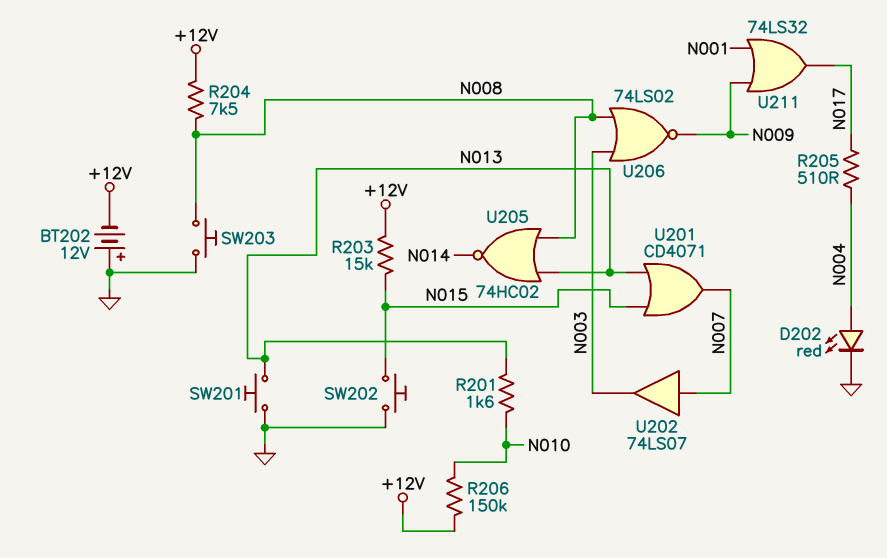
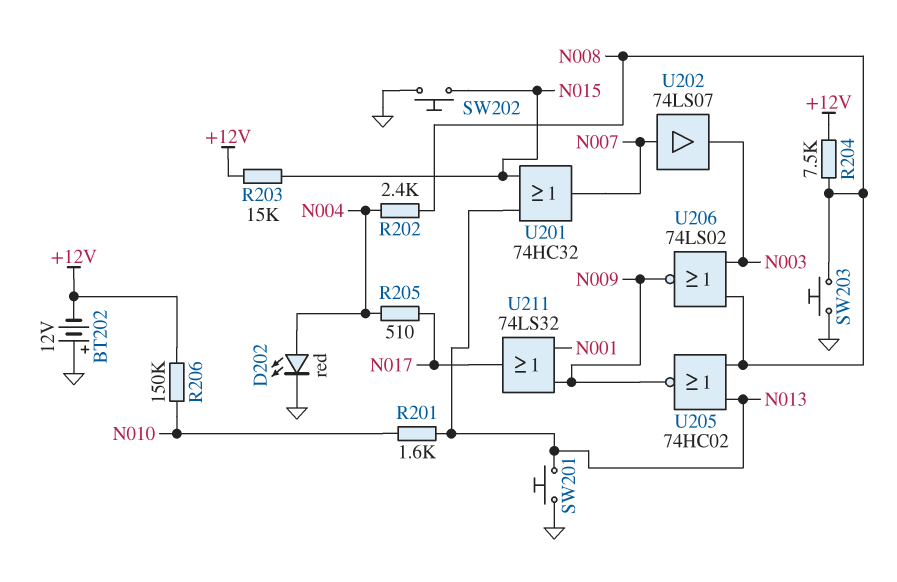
R202: none -> 2.4k (N004, N008)
U201: OR CD4071 (in N013, in N015, out N007) -> OR 74HC32 (in N013, in N015, out N007)
U205: NOR 74HC02 (in N008, in N013, out N014) -> NOR 74HC02 (in N008, in N013, out N009)

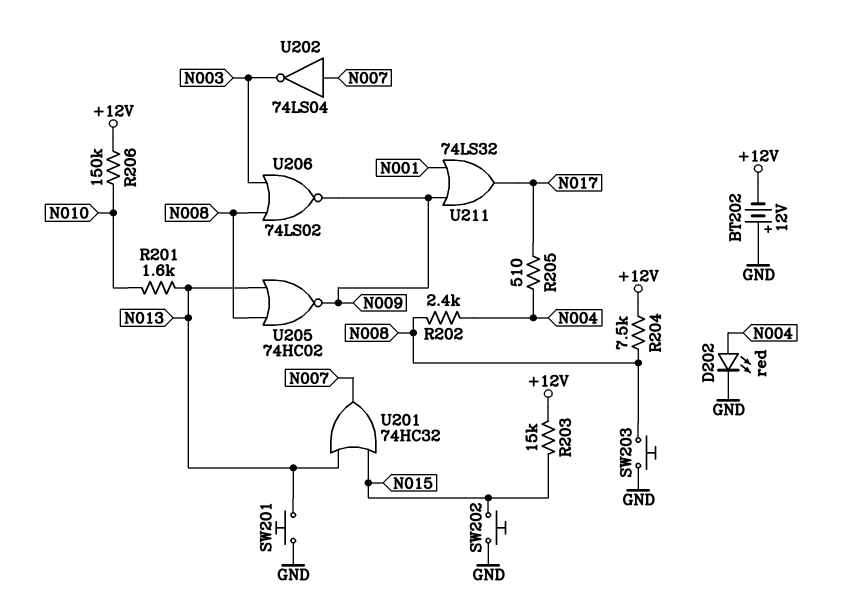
U202: buffer 74LS07 (in N007, out N003) -> NOT 74LS04 (in N007, out N003)

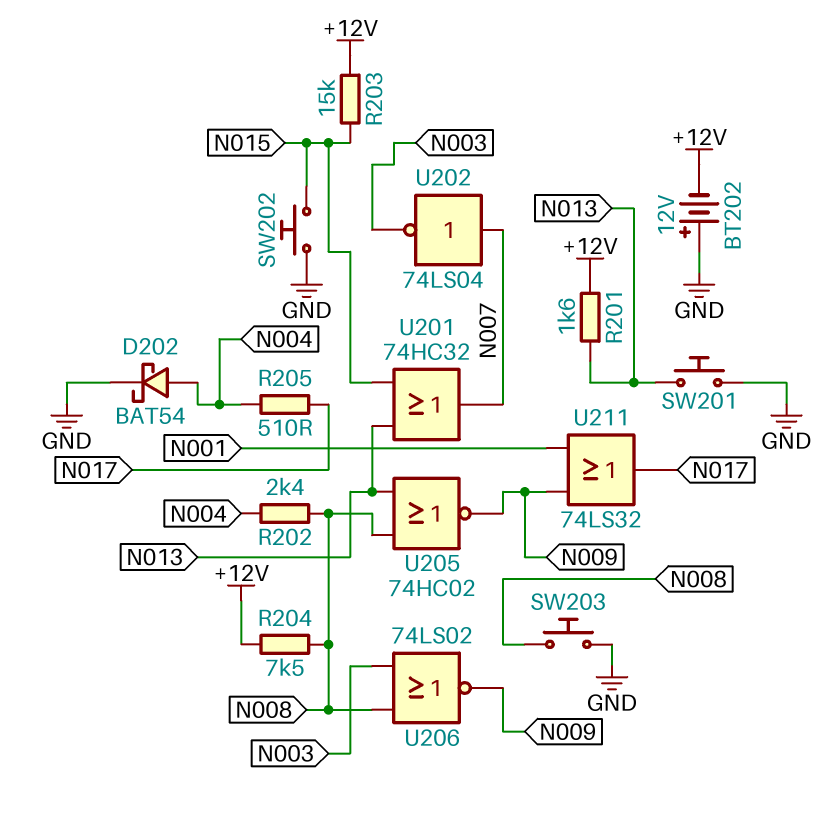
D202: LED red (A N004, K GND) -> schottky BAT54 (A N004, K GND)
R201: 1.6k (N010, N013) -> 1.6k (+12V, N013)
R206: 150k (+12V, N010) -> none

